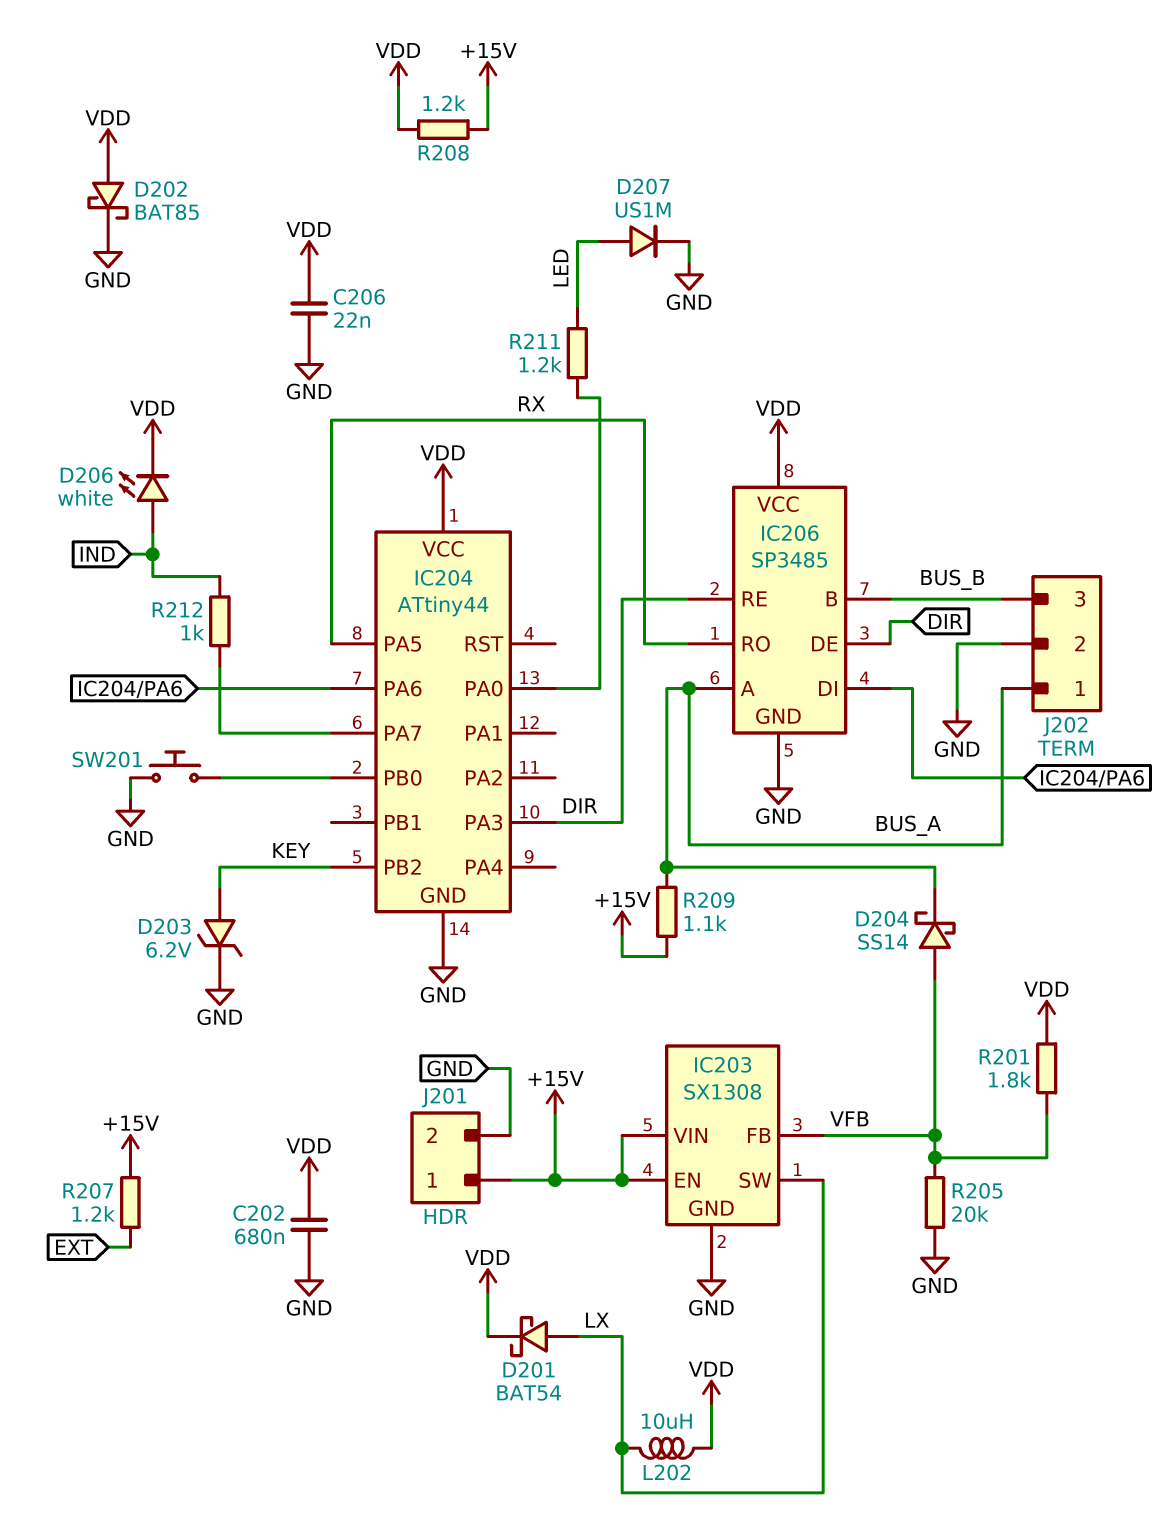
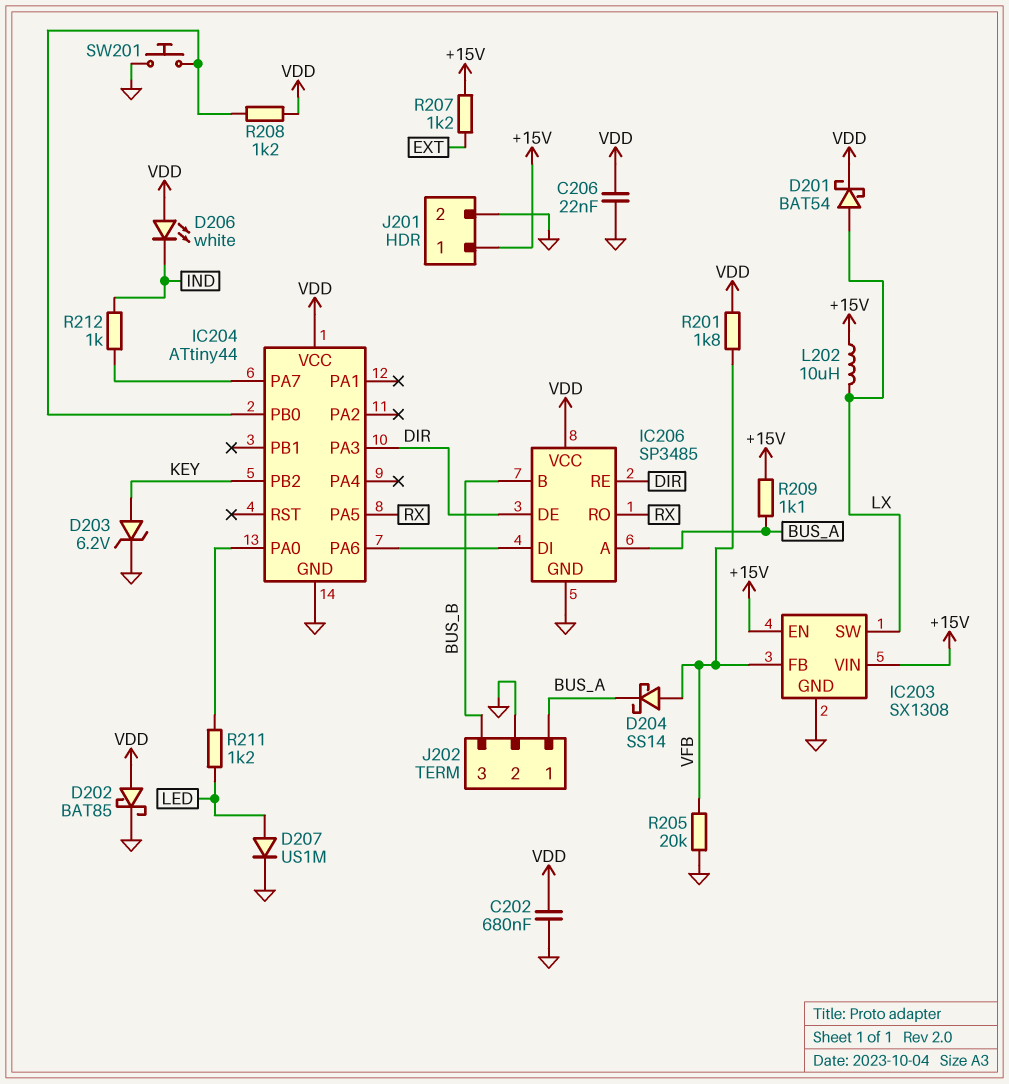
D206: LED white (A IND, K VDD) -> LED white (A VDD, K IND)
L202: 10uH (LX, VDD) -> 10uH (+15V, LX)
R208: 1.2k (+15V, VDD) -> 1.2k (IC204/PB0, VDD)

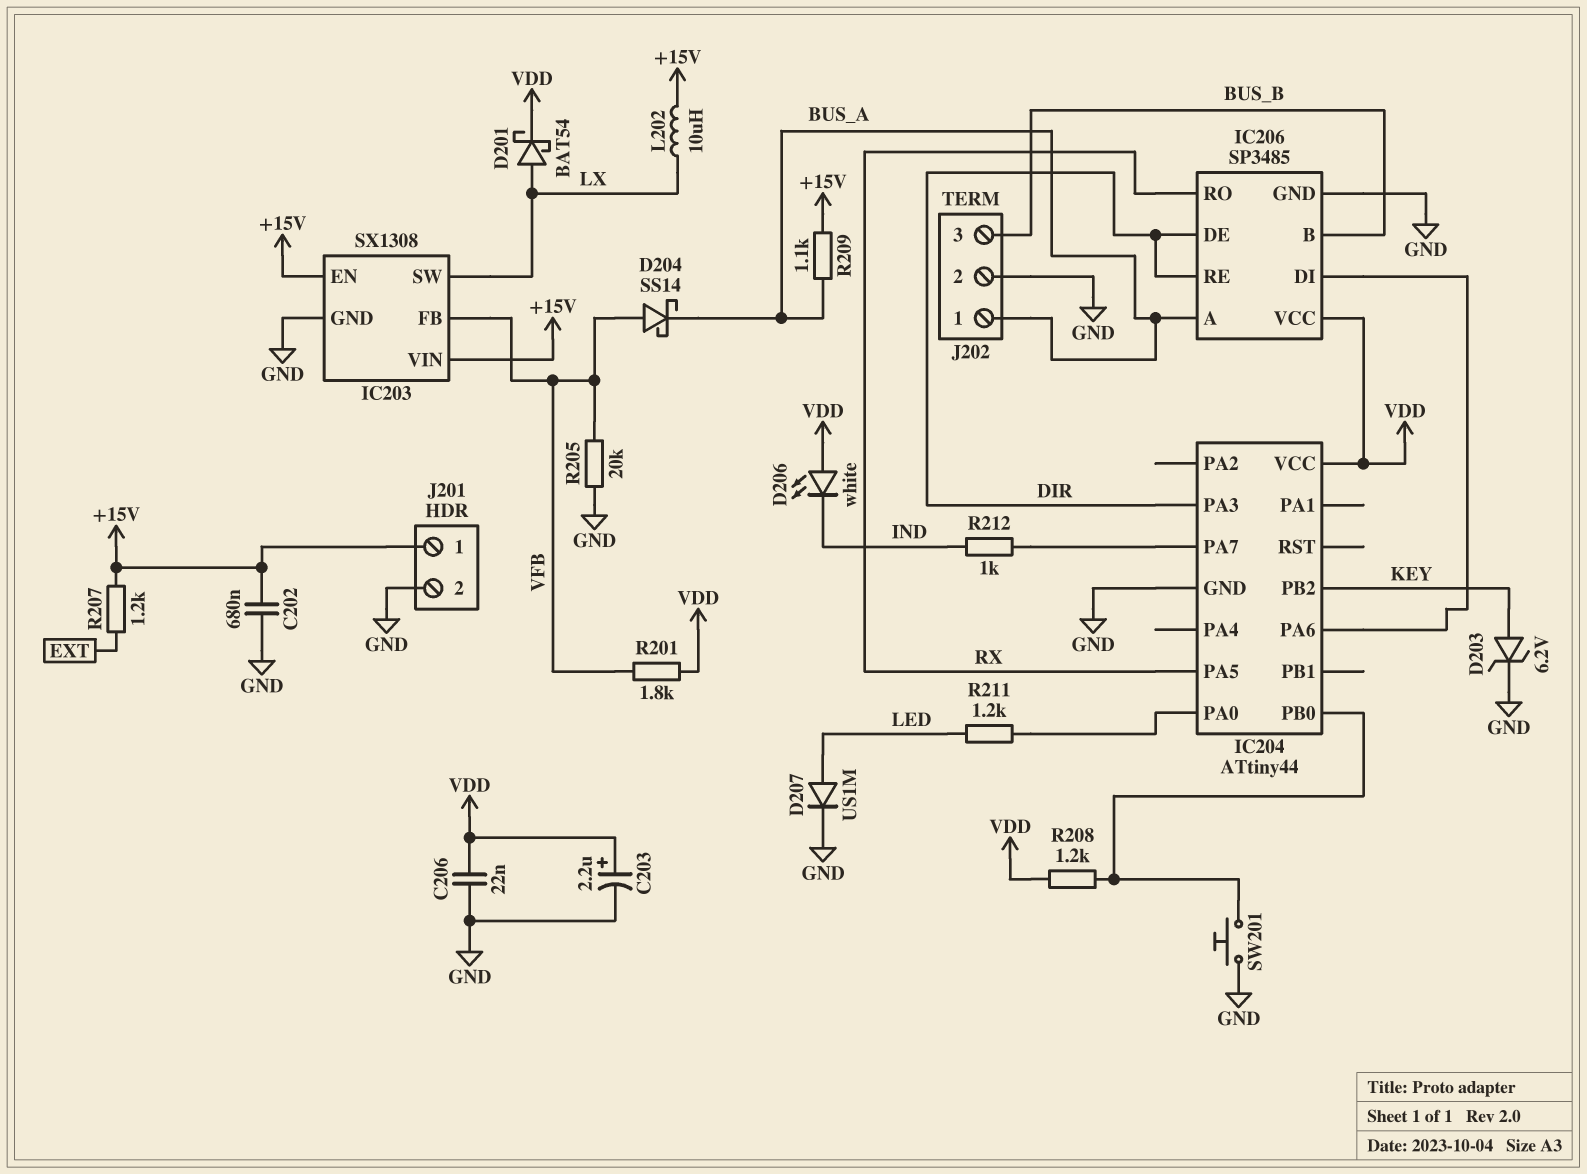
C202: 680nF (GND, VDD) -> 680nF (+15V, GND)
C203: none -> 2.2uF (plus VDD, minus GND)
D202: schottky BAT85 (A VDD, K GND) -> none

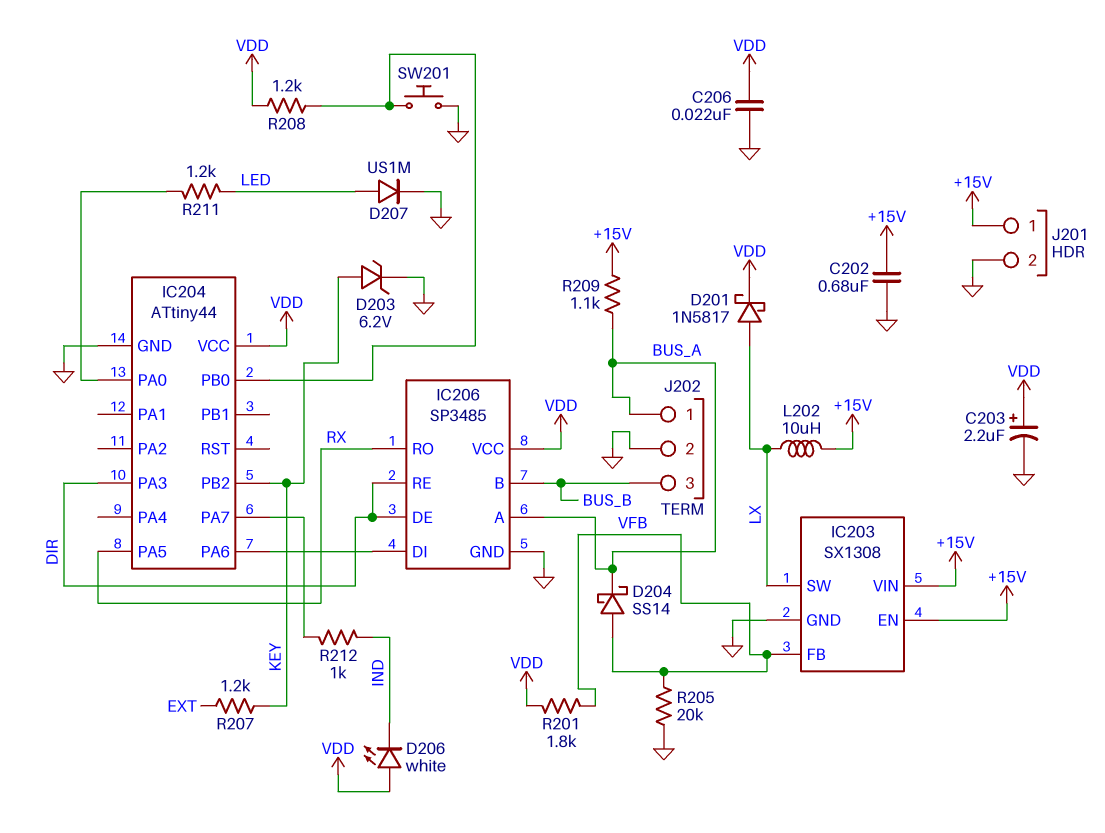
D201: schottky BAT54 (A LX, K VDD) -> schottky 1N5817 (A LX, K VDD)
R207: 1.2k (+15V, EXT) -> 1.2k (EXT, KEY)

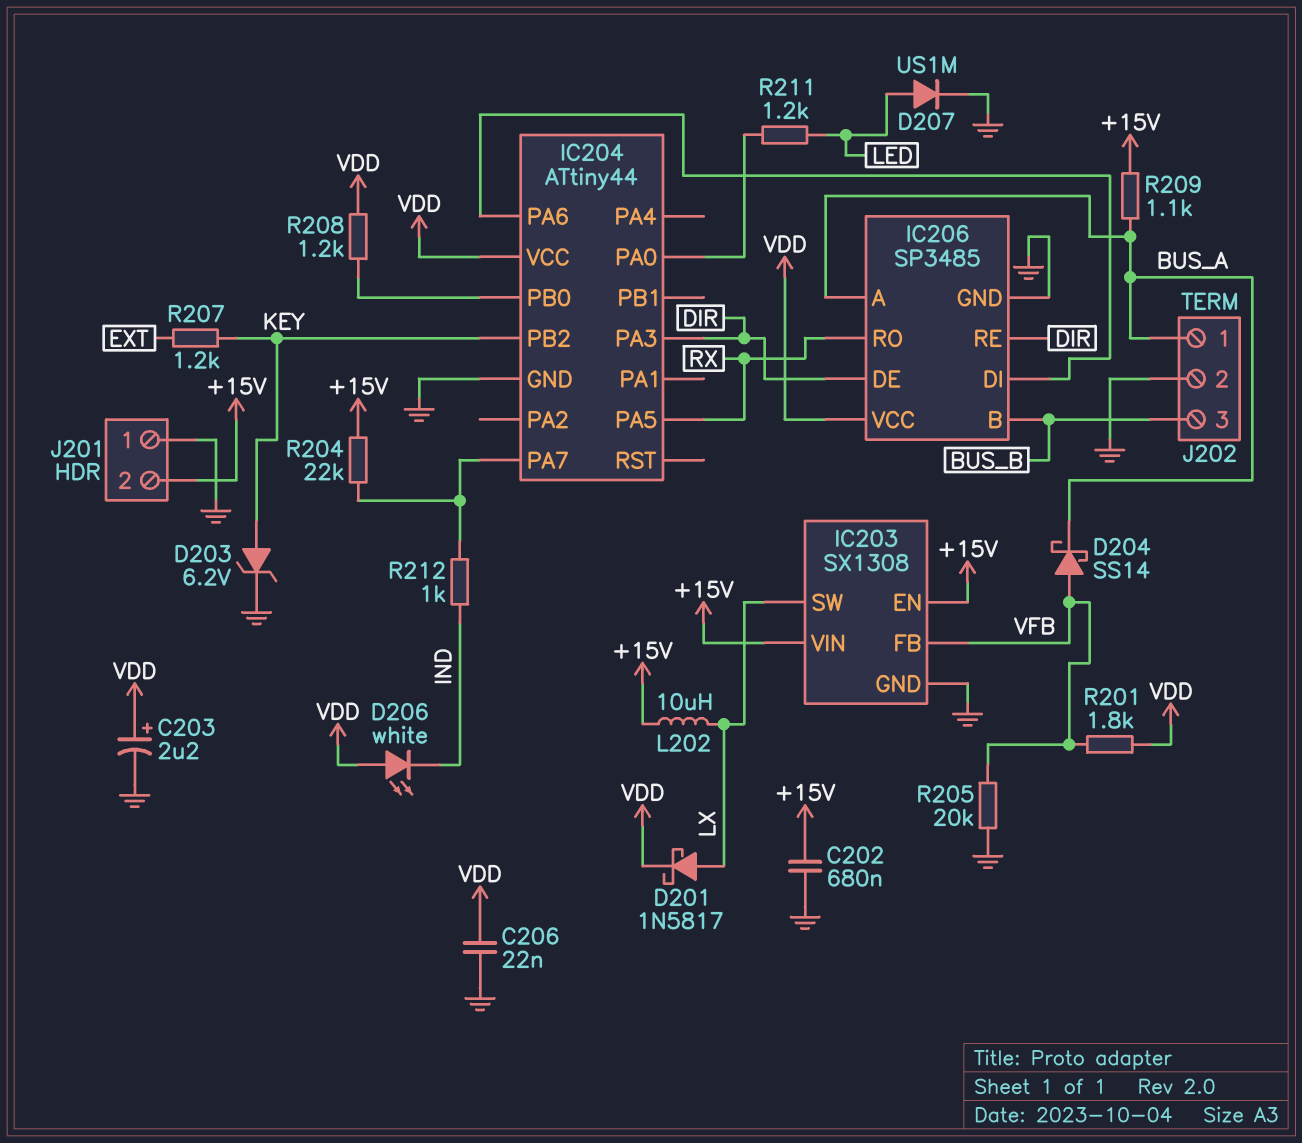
J201 pin 1: +15V -> GND
J201 pin 2: GND -> +15V
R204: none -> 22k (+15V, IC204/PA7)
SW201: button (GND, IC204/PB0) -> none

